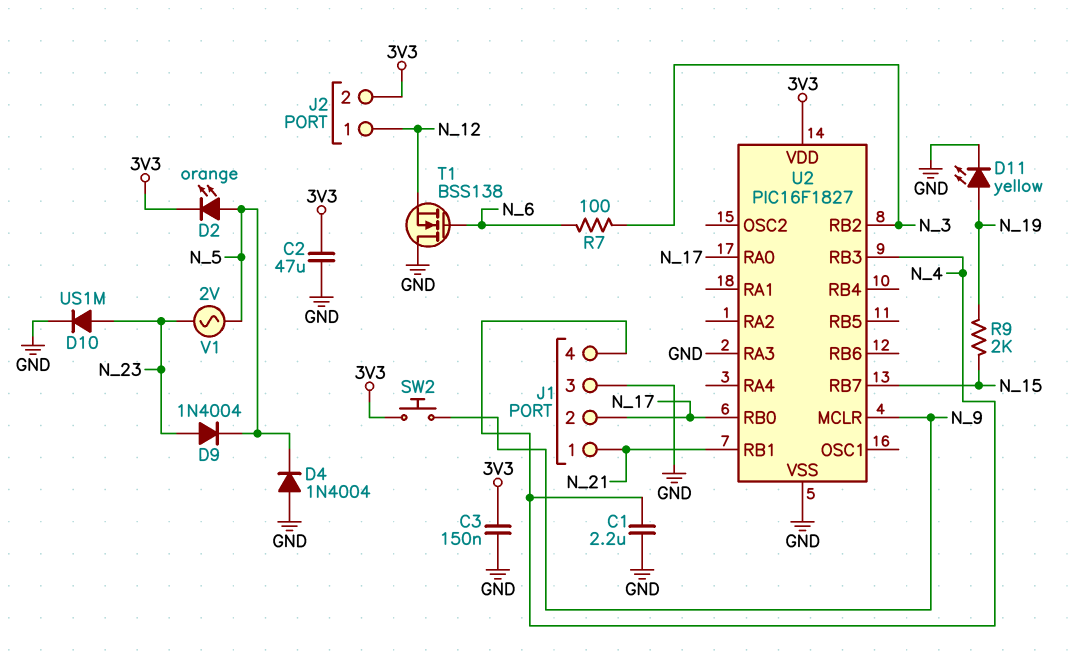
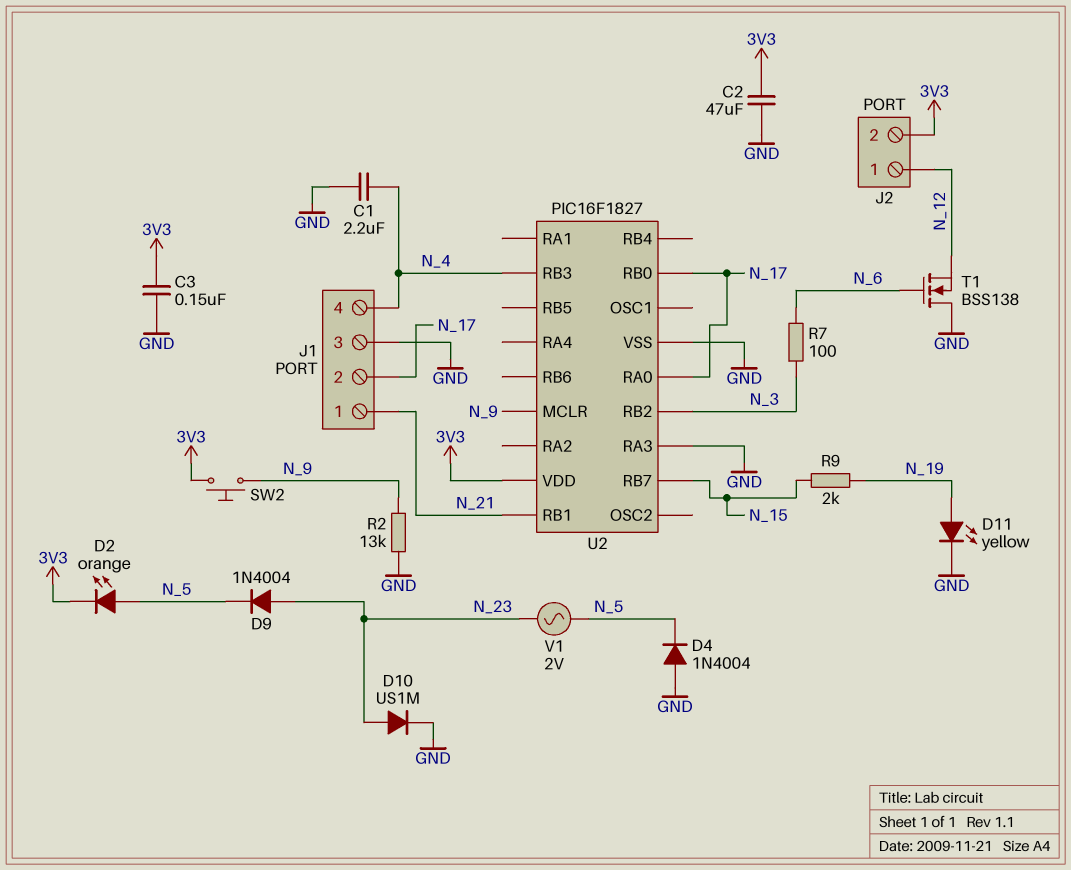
R2: none -> 13k (GND, N_9)

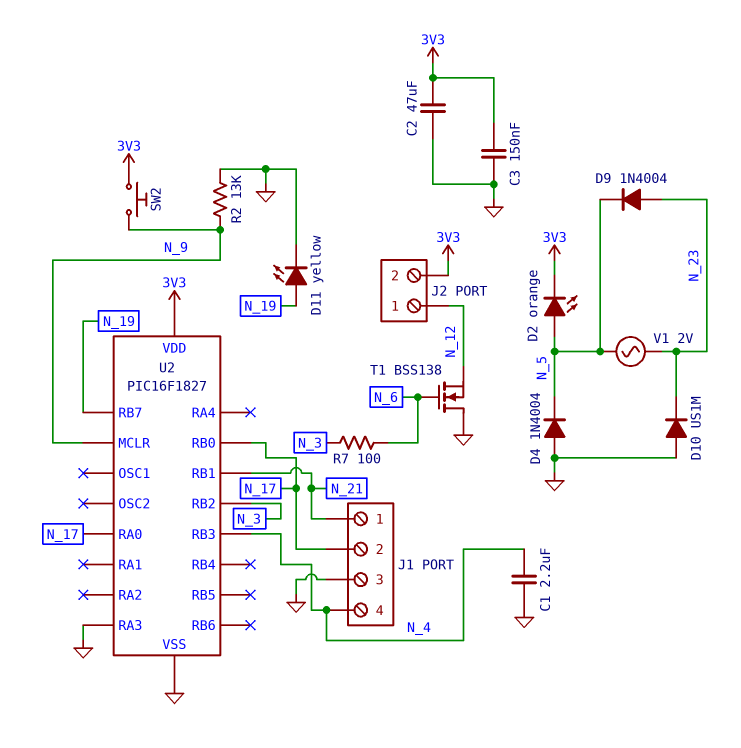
D10: diode US1M (A N_23, K GND) -> diode US1M (A GND, K N_23)
R9: 2k (N_15, N_19) -> none
U2 pin RB7: N_15 -> N_19

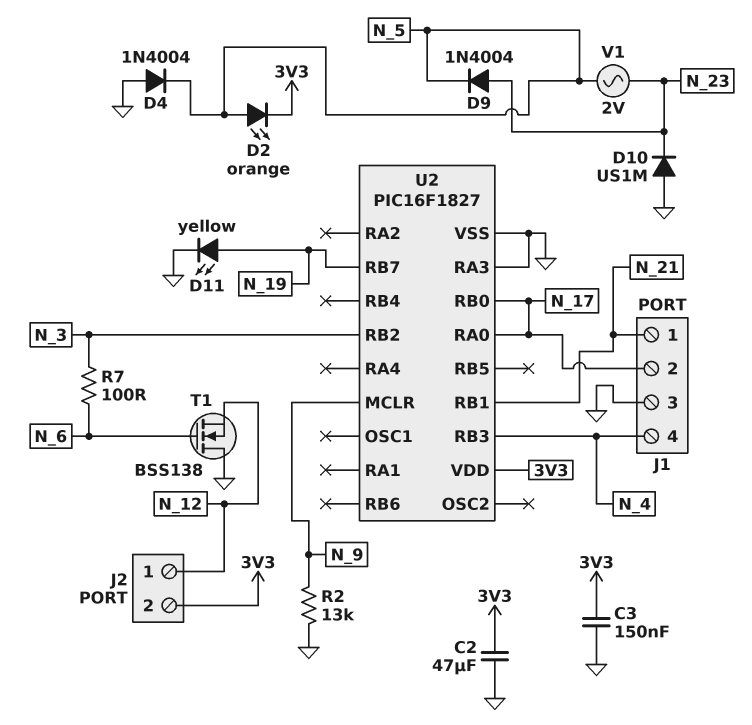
C1: 2.2uF (GND, N_4) -> none
SW2: button (3V3, N_9) -> none

